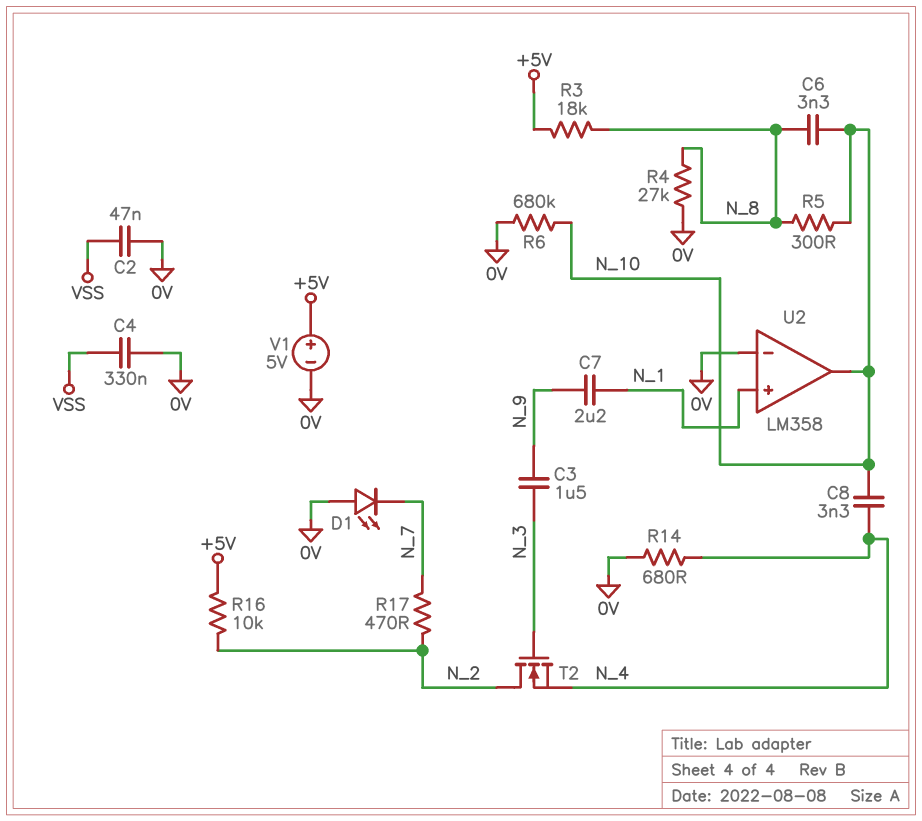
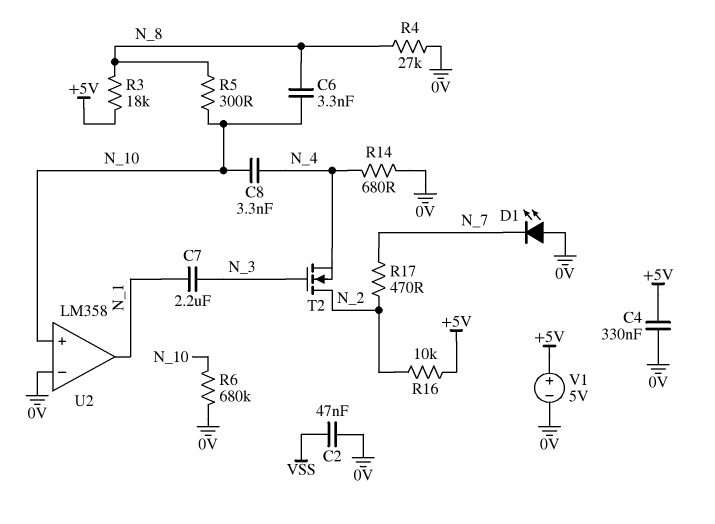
C3: 1.5uF (N_3, N_9) -> none
C4: 330nF (0V, VSS) -> 330nF (+5V, 0V)
C7: 2.2uF (N_1, N_9) -> 2.2uF (N_1, N_3)
U2 pin in+: N_1 -> N_10
U2 pin out: N_10 -> N_1

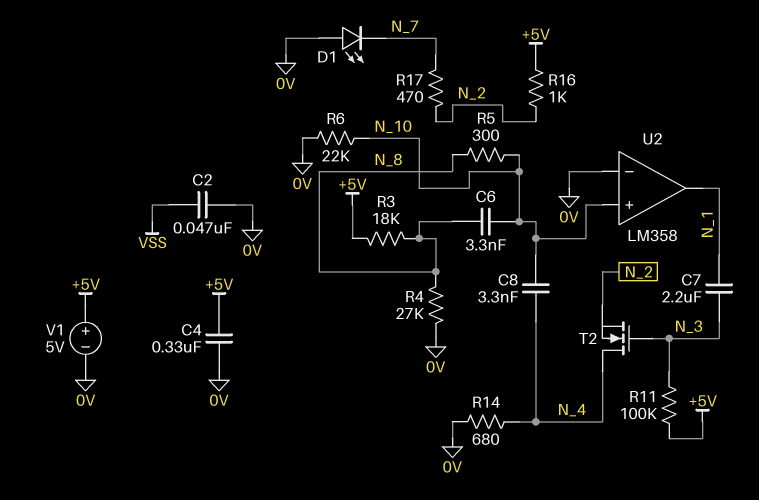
R6: 680k (0V, N_10) -> 22k (0V, N_10)
R11: none -> 100k (+5V, N_3)
R16: 10k (+5V, N_2) -> 1k (+5V, N_2)
T2: NMOS (G N_3, D N_2, S N_4) -> NMOS (G N_3, D N_4, S N_2)

